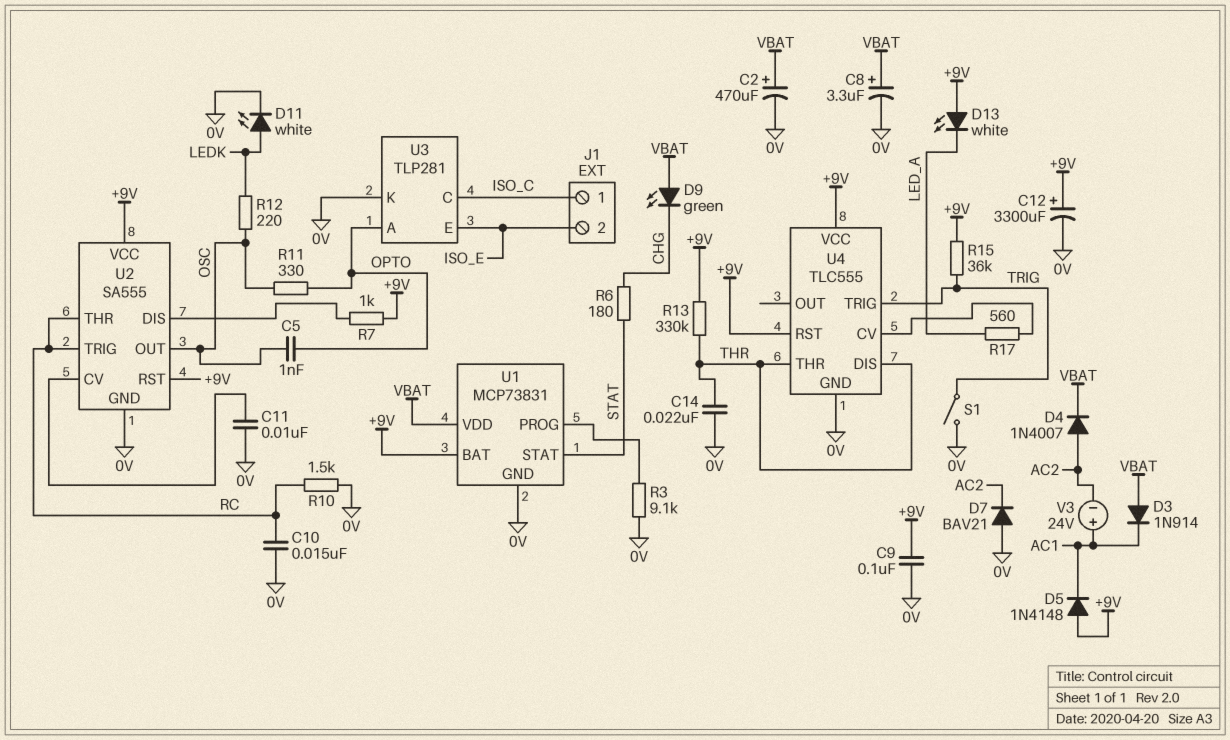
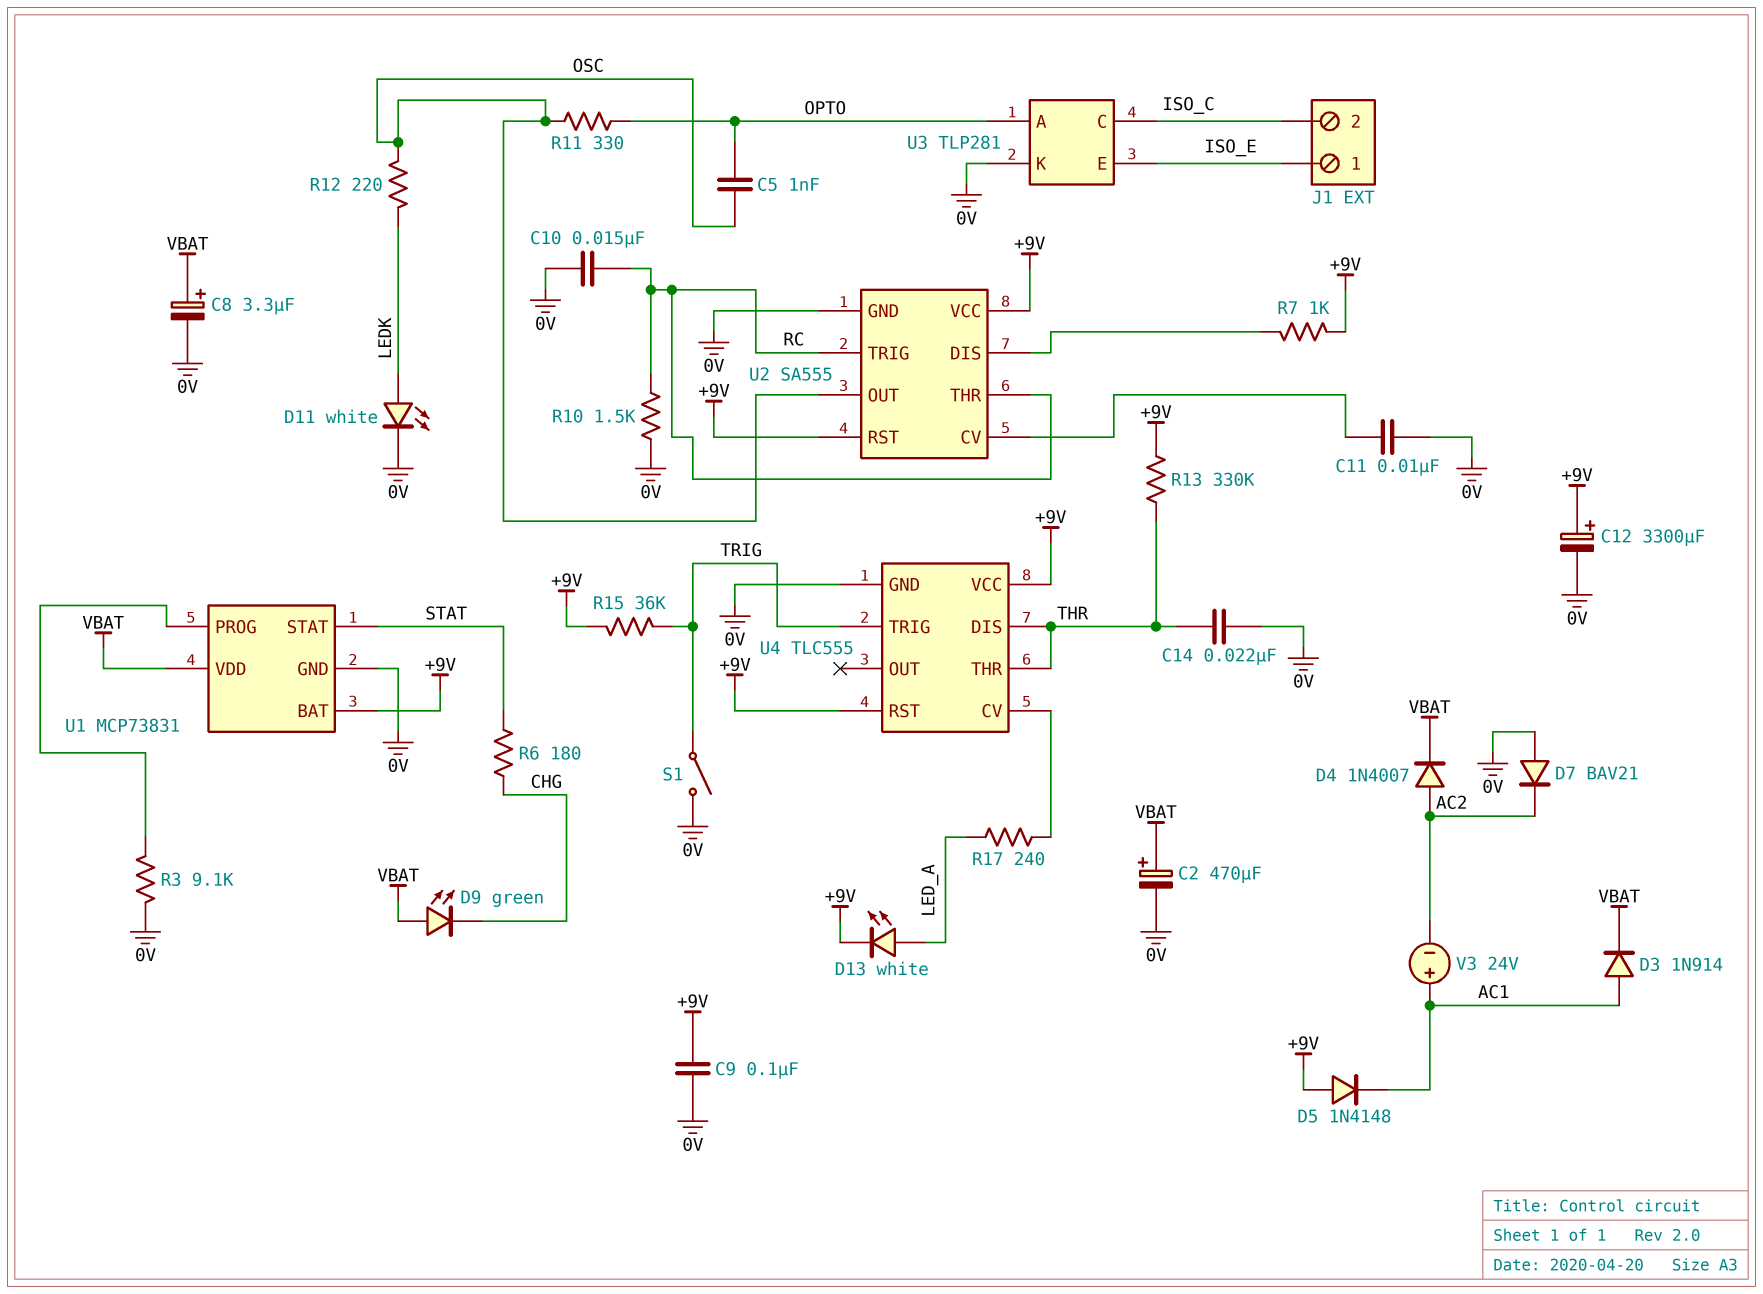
D3: diode 1N914 (A VBAT, K AC1) -> diode 1N914 (A AC1, K VBAT)
D13: LED white (A +9V, K LED_A) -> LED white (A LED_A, K +9V)
J1 pin 1: ISO_C -> ISO_E
J1 pin 2: ISO_E -> ISO_C
R17: 560 (LED_A, U4/CV) -> 240 (LED_A, U4/CV)

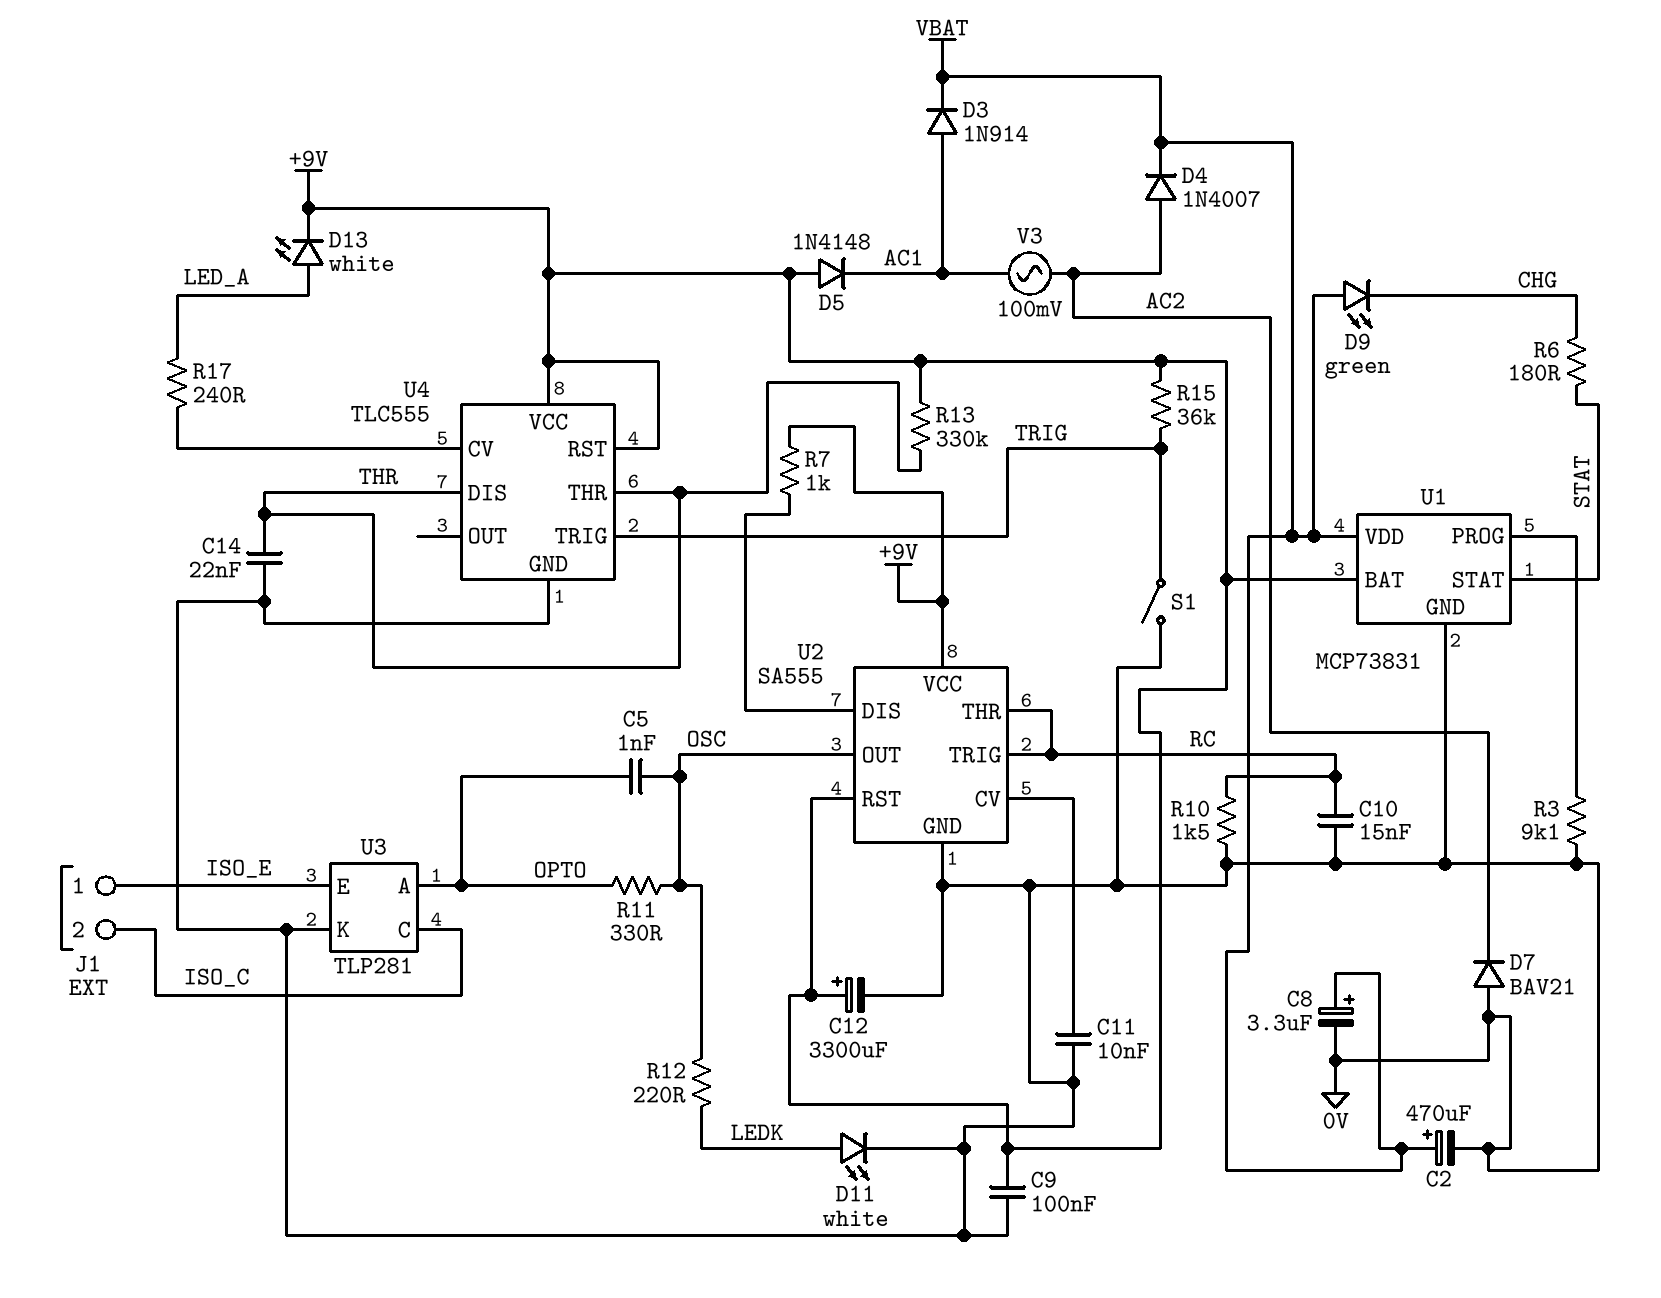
V3: 24V (plus AC1, minus AC2) -> AC 100mV (AC1, AC2)

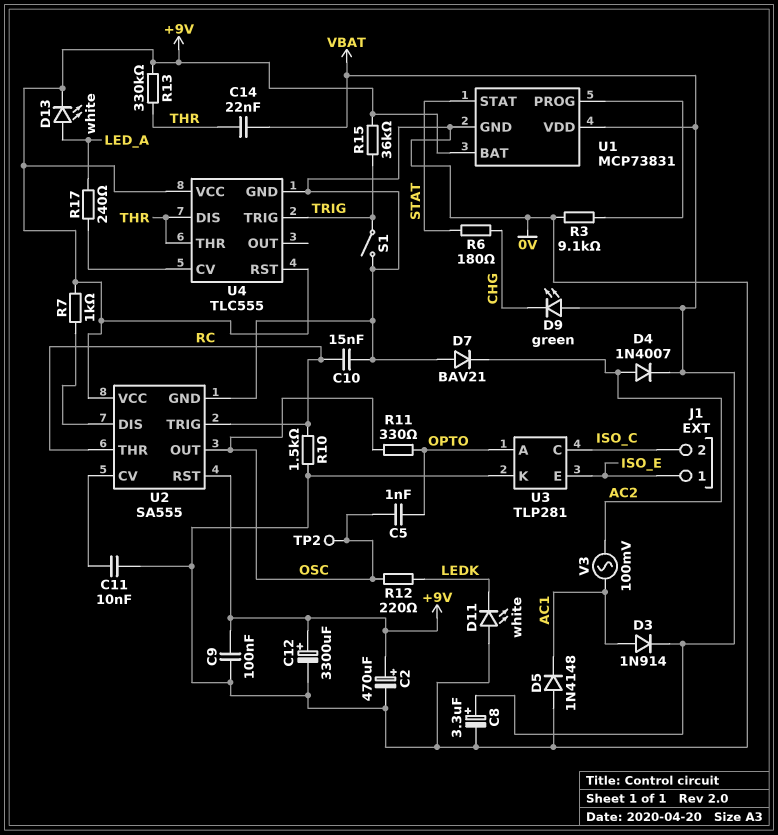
C2: 470uF (plus VBAT, minus 0V) -> 470uF (plus +9V, minus 0V)
C14: 22nF (0V, THR) -> 22nF (THR, VBAT)
D5: diode 1N4148 (A +9V, K AC1) -> diode 1N4148 (A 0V, K AC1)
D11: LED white (A LEDK, K 0V) -> LED white (A 0V, K LEDK)
TP2: none -> test point (OSC)

